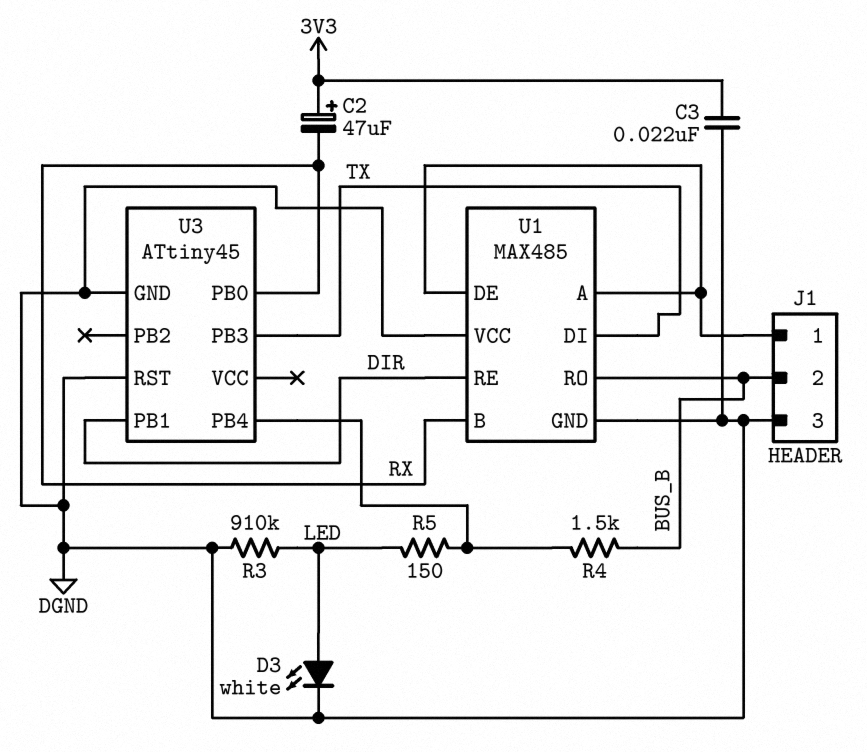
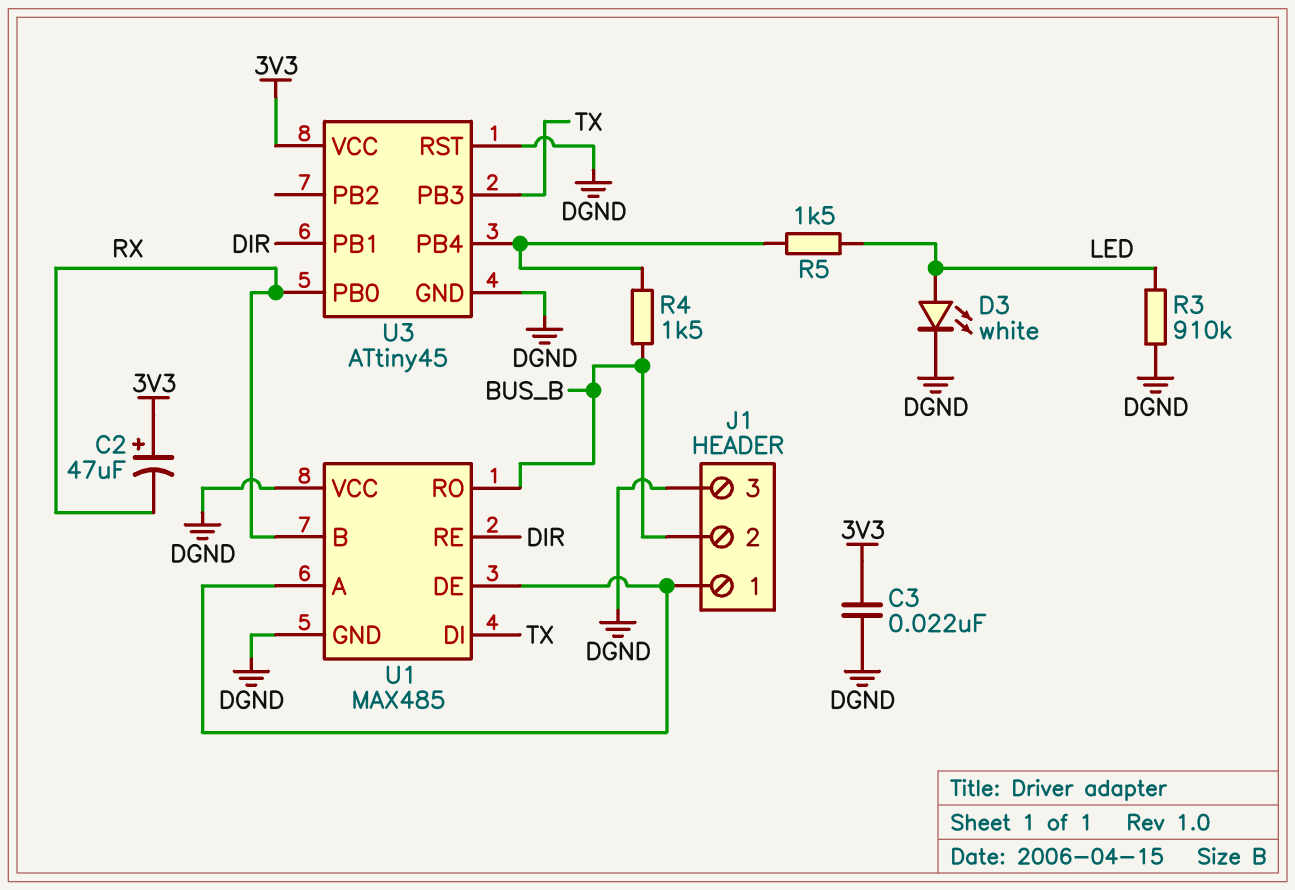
R5: 150 (LED, U3/PB4) -> 1.5k (LED, U3/PB4)
U3 pin VCC: none -> 3V3

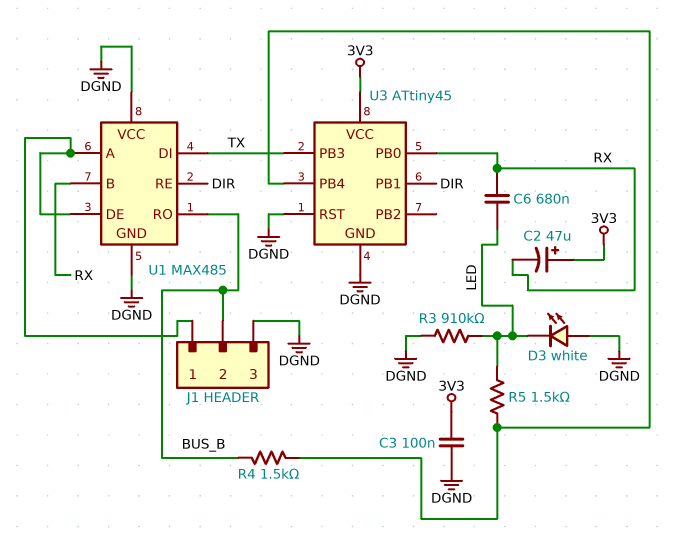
C3: 22nF (3V3, DGND) -> 100nF (3V3, DGND)
C6: none -> 680nF (LED, RX)
D3: LED white (A LED, K DGND) -> LED white (A DGND, K LED)

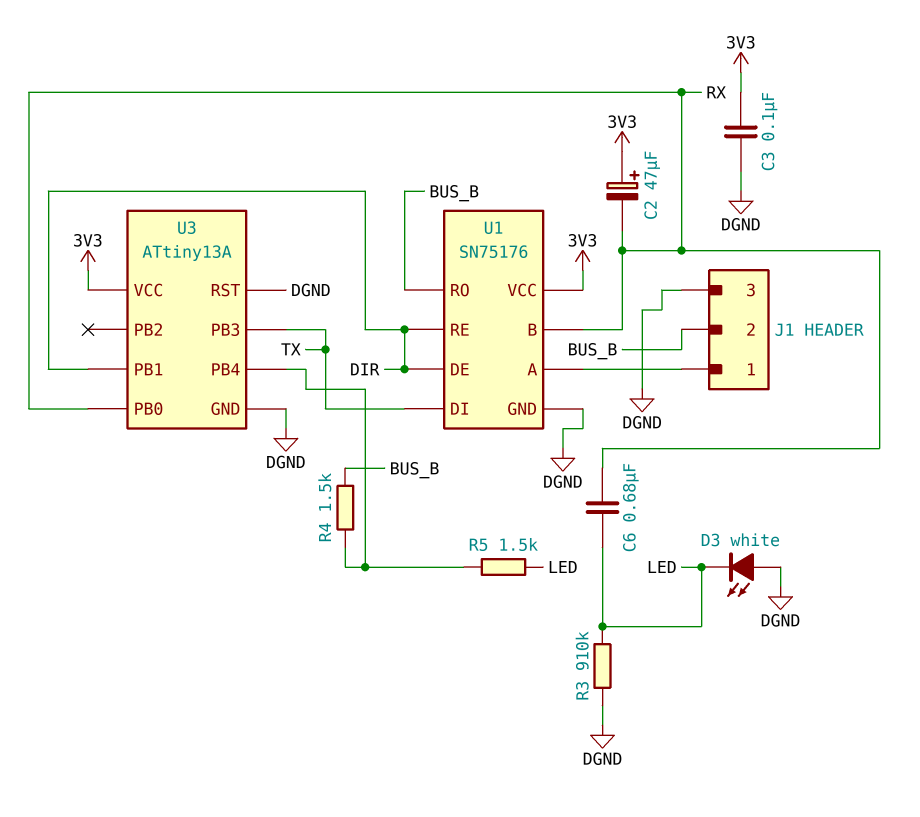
U1: MAX485 -> SN75176
U1 pin DE: J1/1 -> DIR
U1 pin VCC: DGND -> 3V3
U3: ATtiny45 -> ATtiny13A

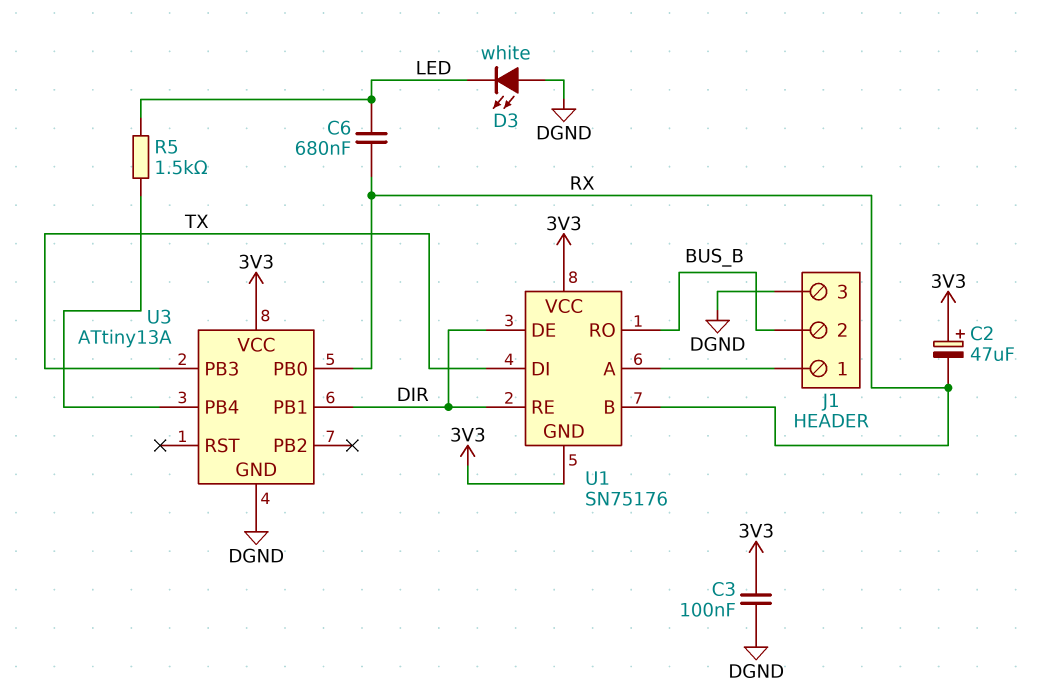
R3: 910k (DGND, LED) -> none
R4: 1.5k (BUS_B, U3/PB4) -> none
U1 pin GND: DGND -> 3V3
U3 pin RST: DGND -> none

